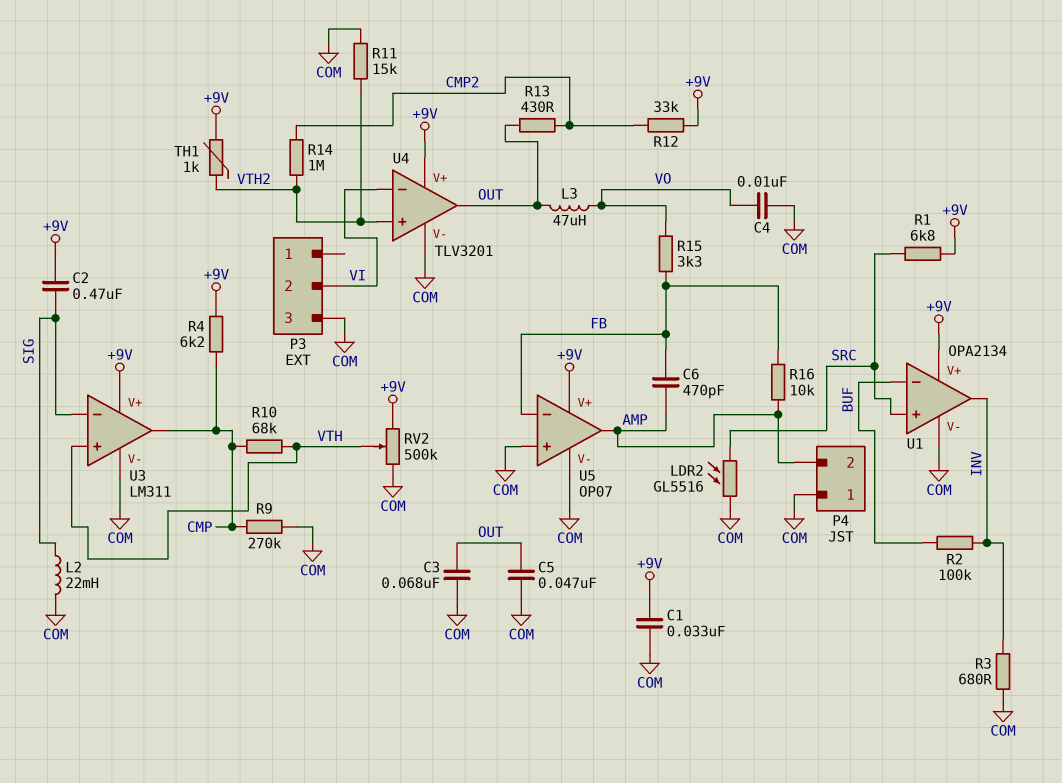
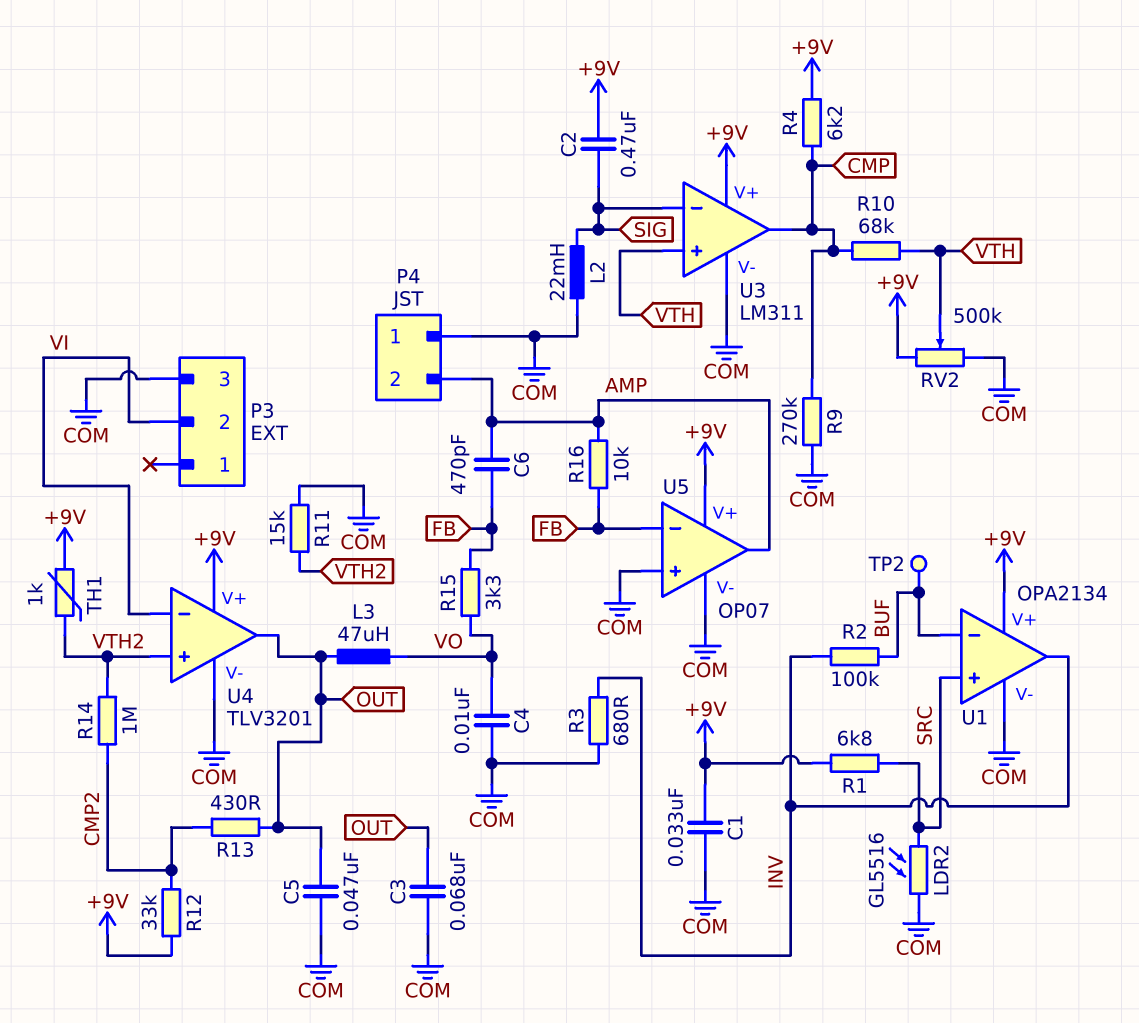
TP2: none -> test point (BUF)

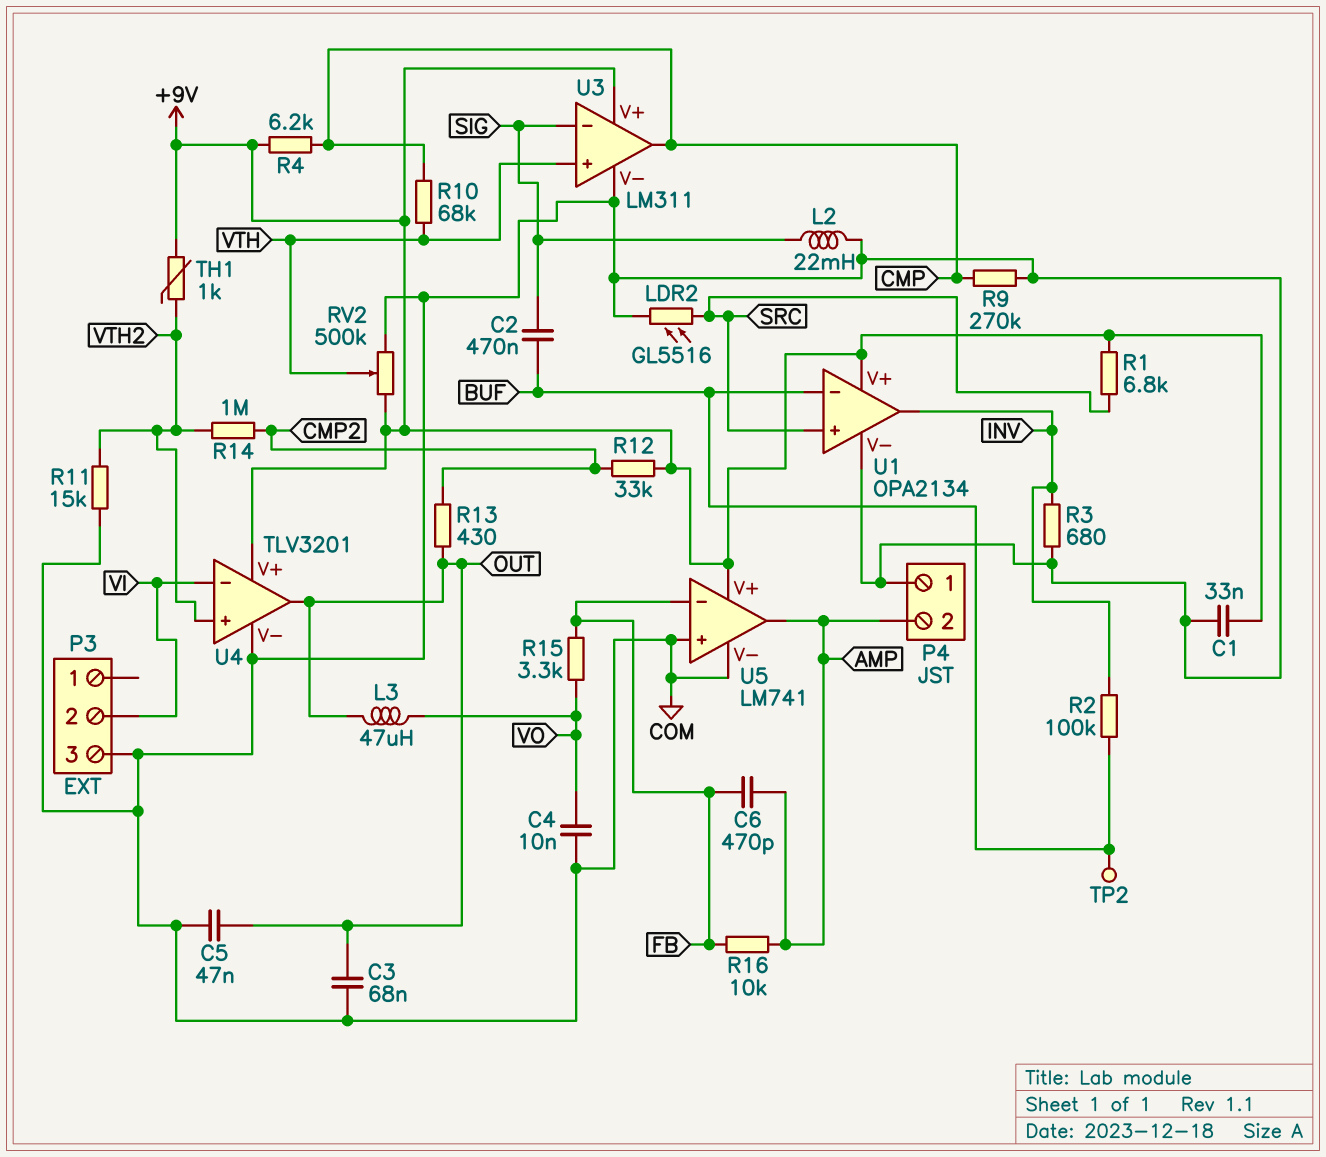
C2: 470nF (+9V, SIG) -> 470nF (BUF, SIG)
U5: OP07 -> LM741

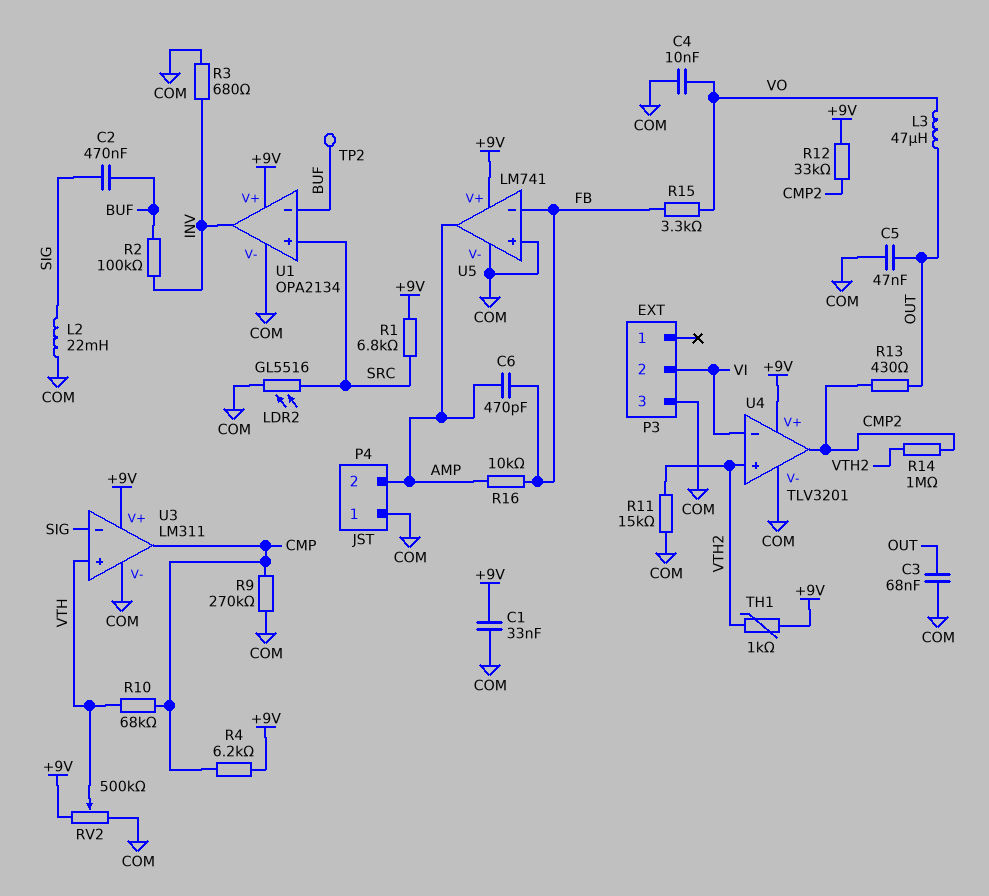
U4 pin out: OUT -> CMP2

